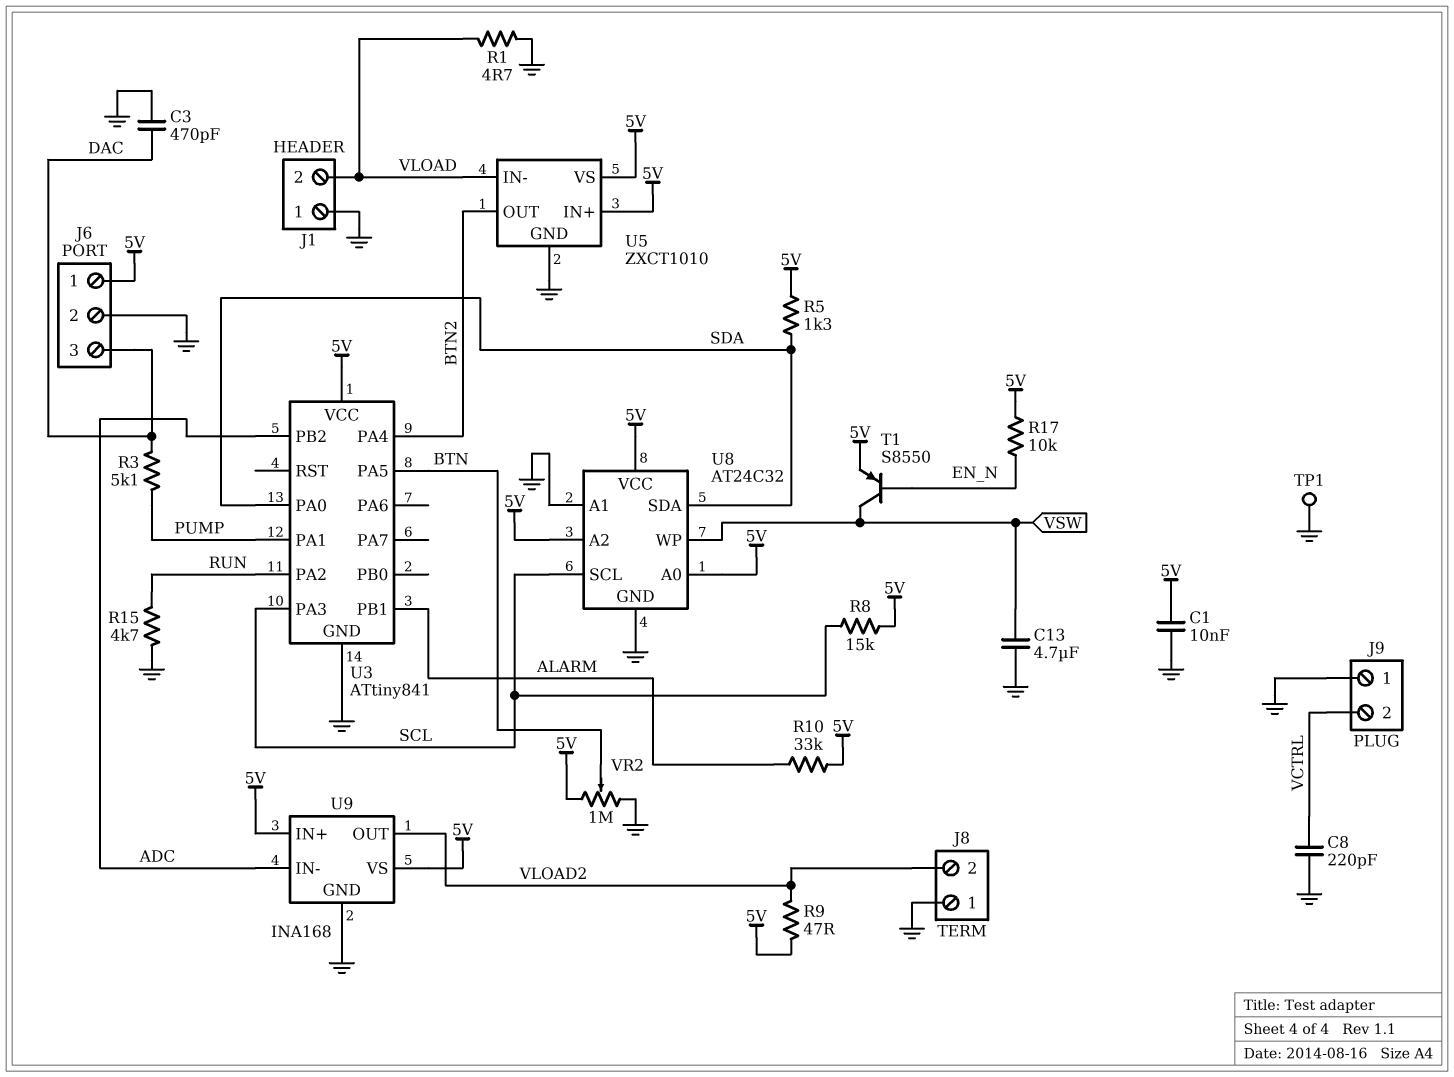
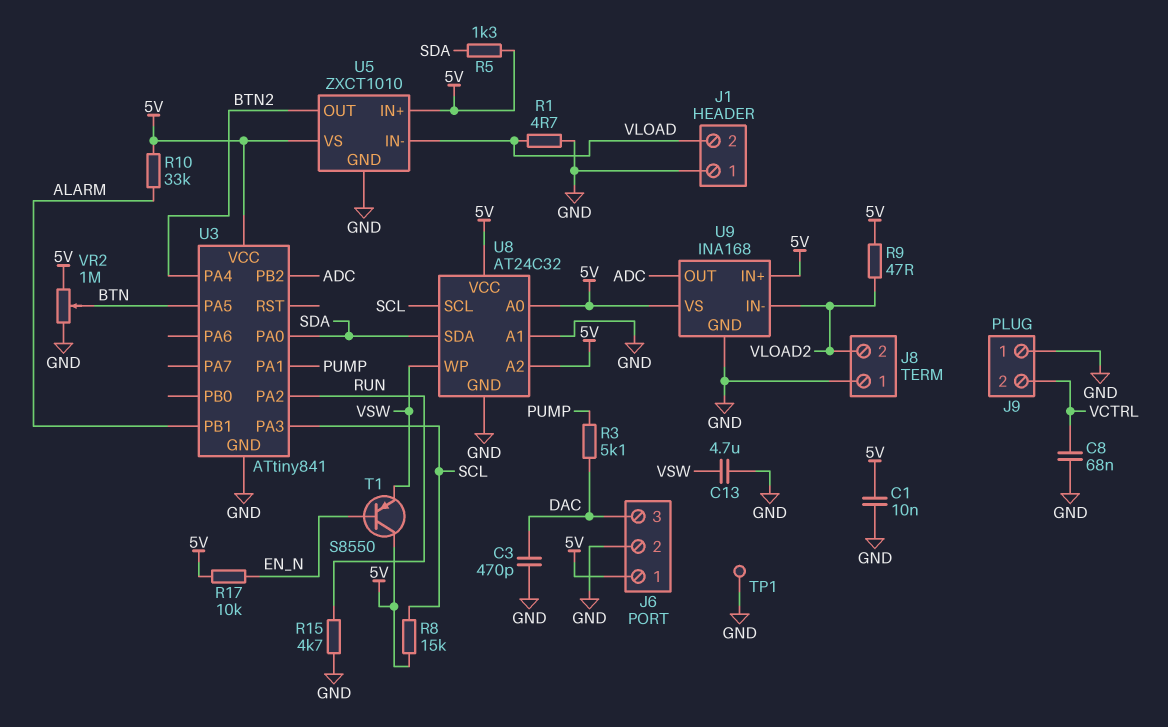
C8: 220pF (GND, VCTRL) -> 68nF (GND, VCTRL)
T1: PNP S8550 (B EN_N, C VSW, E 5V) -> PNP S8550 (B EN_N, C 5V, E VSW)
U9 pin IN-: ADC -> VLOAD2
U9 pin OUT: VLOAD2 -> ADC

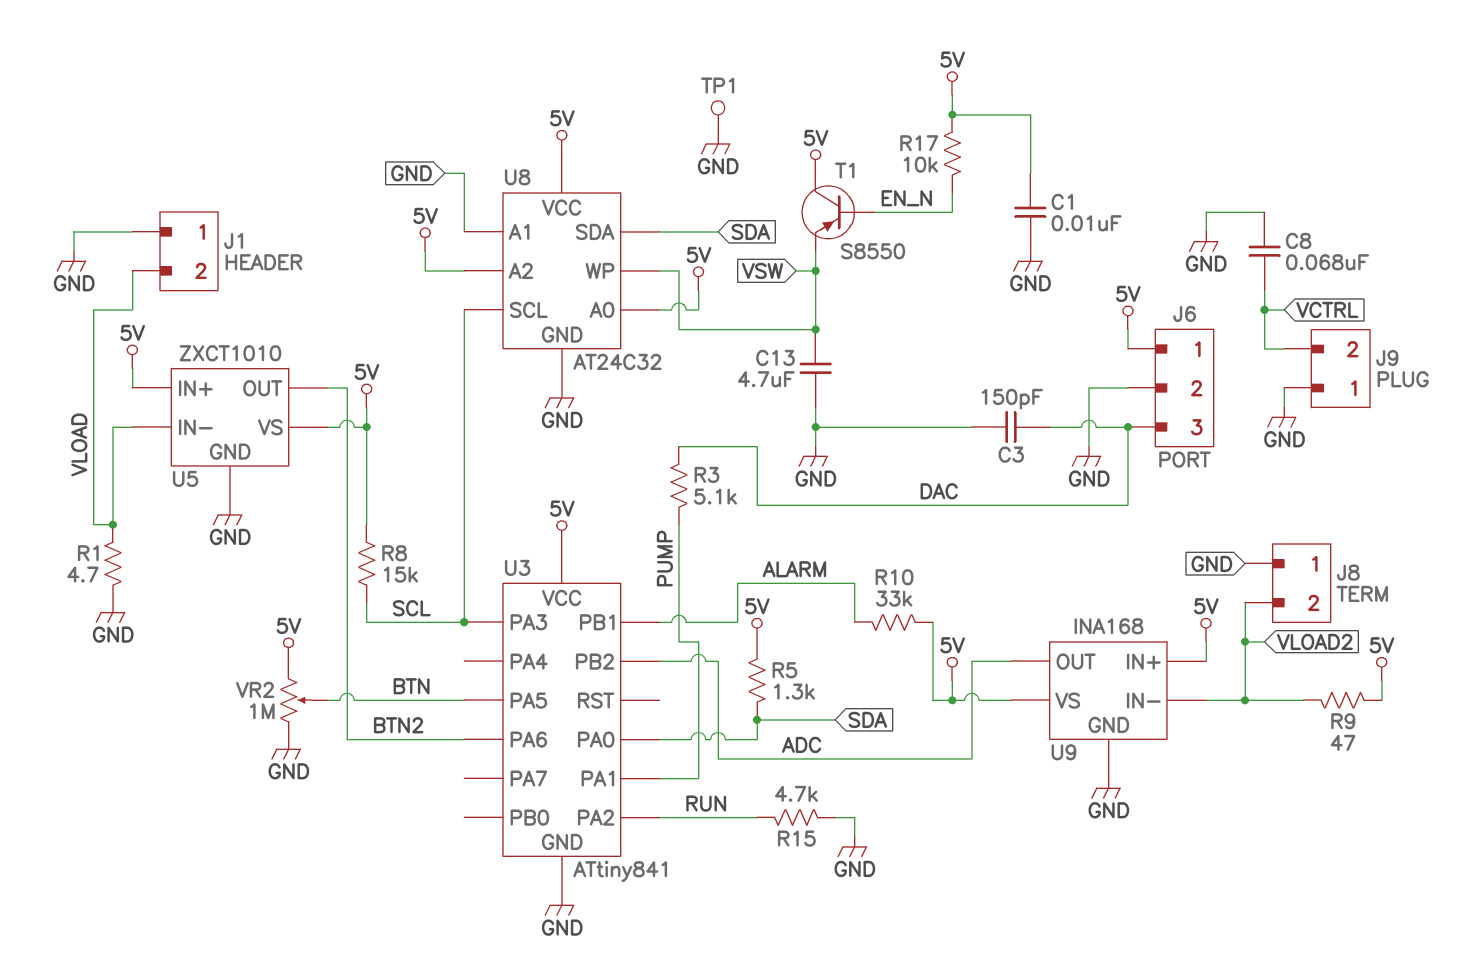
C3: 470pF (DAC, GND) -> 150pF (DAC, GND)
U3 pin PA4: BTN2 -> none
U3 pin PA6: none -> BTN2

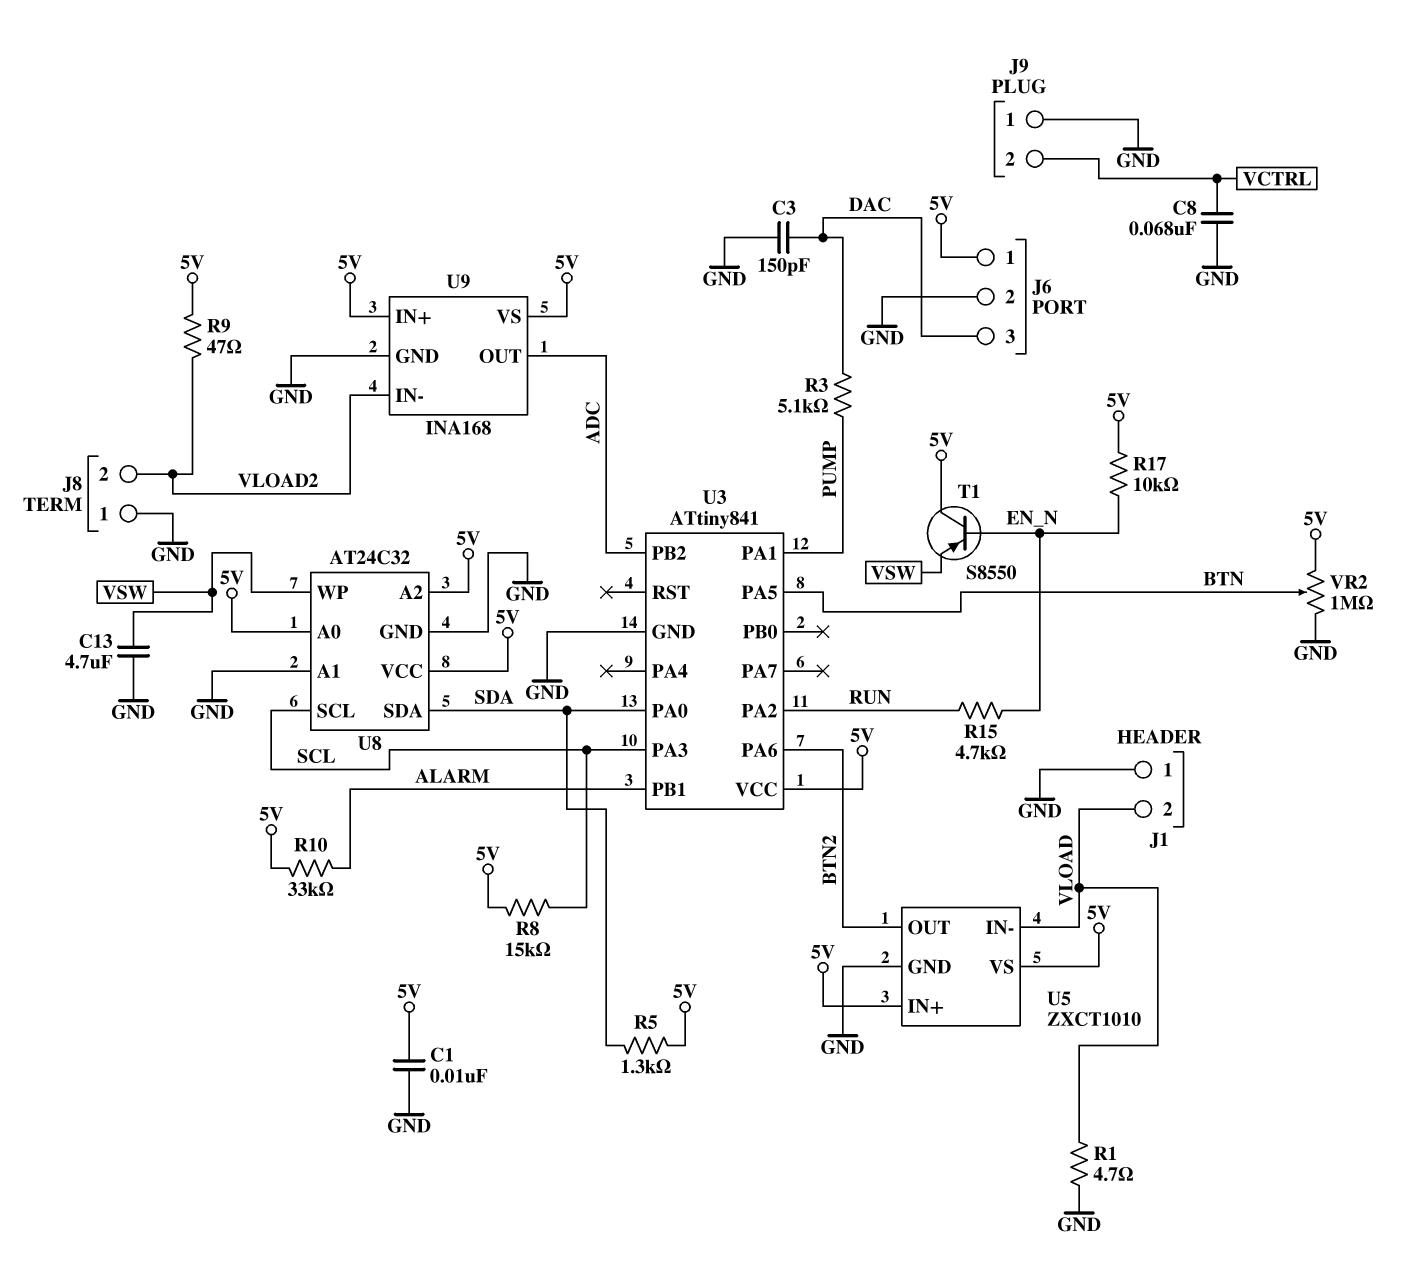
R15: 4.7k (GND, RUN) -> 4.7k (EN_N, RUN)
TP1: test point (GND) -> none

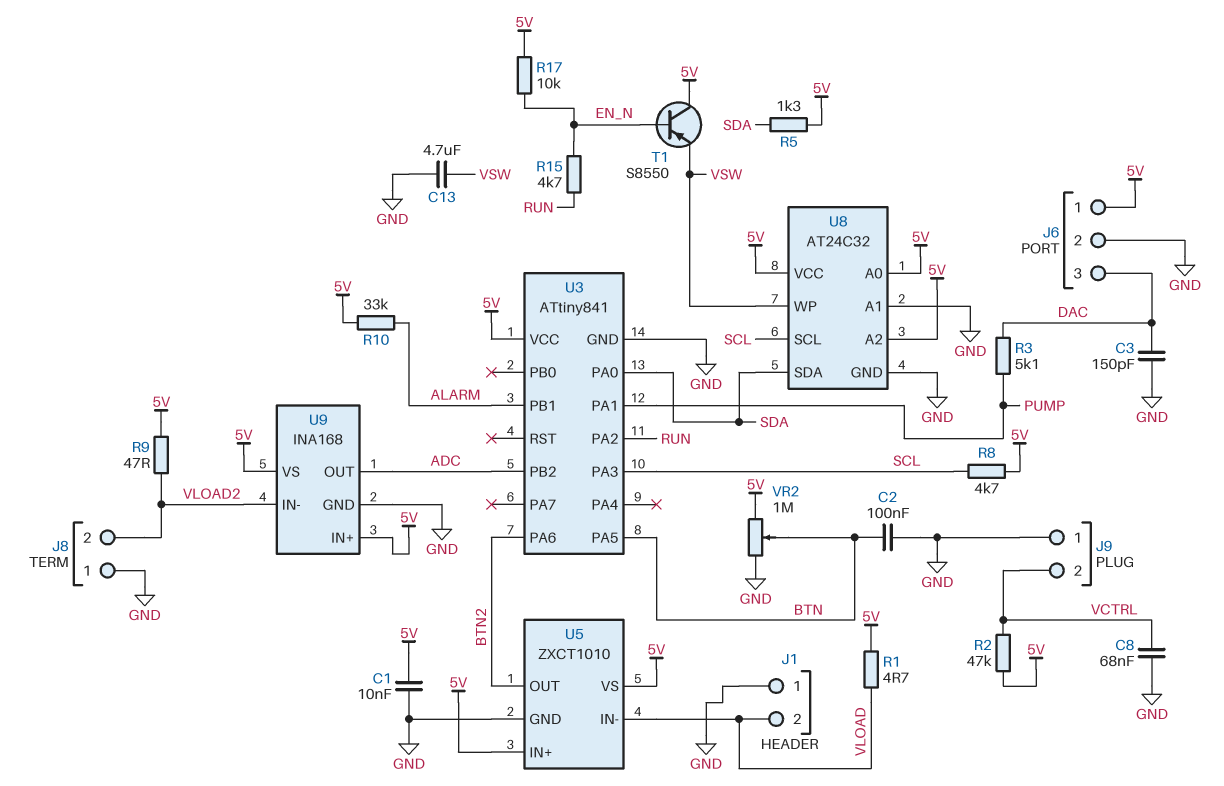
C2: none -> 100nF (BTN, GND)
R1: 4.7 (GND, VLOAD) -> 4.7 (5V, VLOAD)
R2: none -> 47k (5V, VCTRL)
R8: 15k (5V, SCL) -> 4.7k (5V, SCL)

